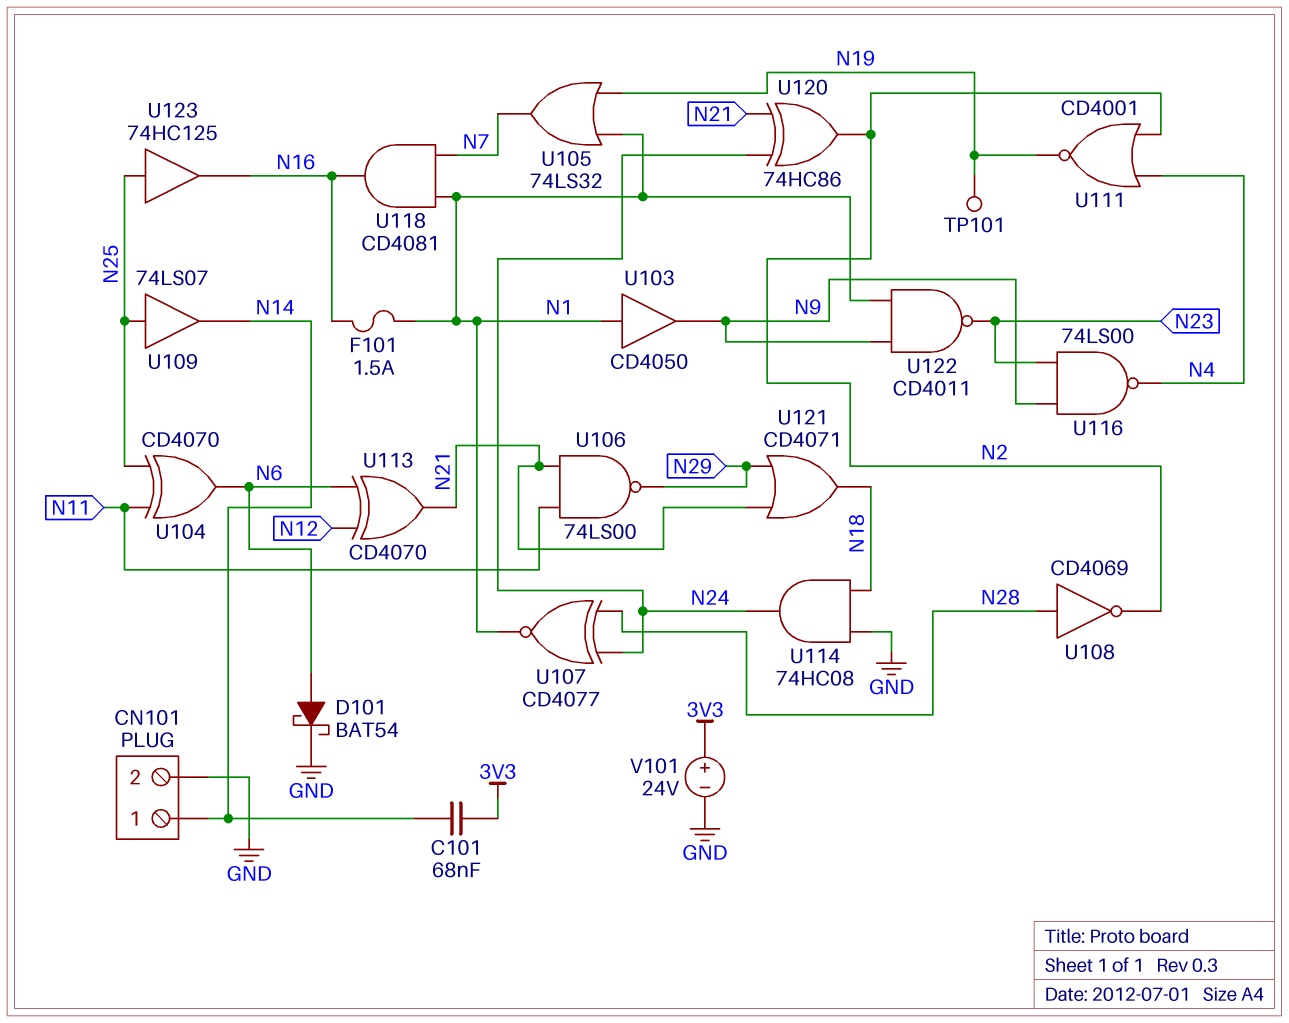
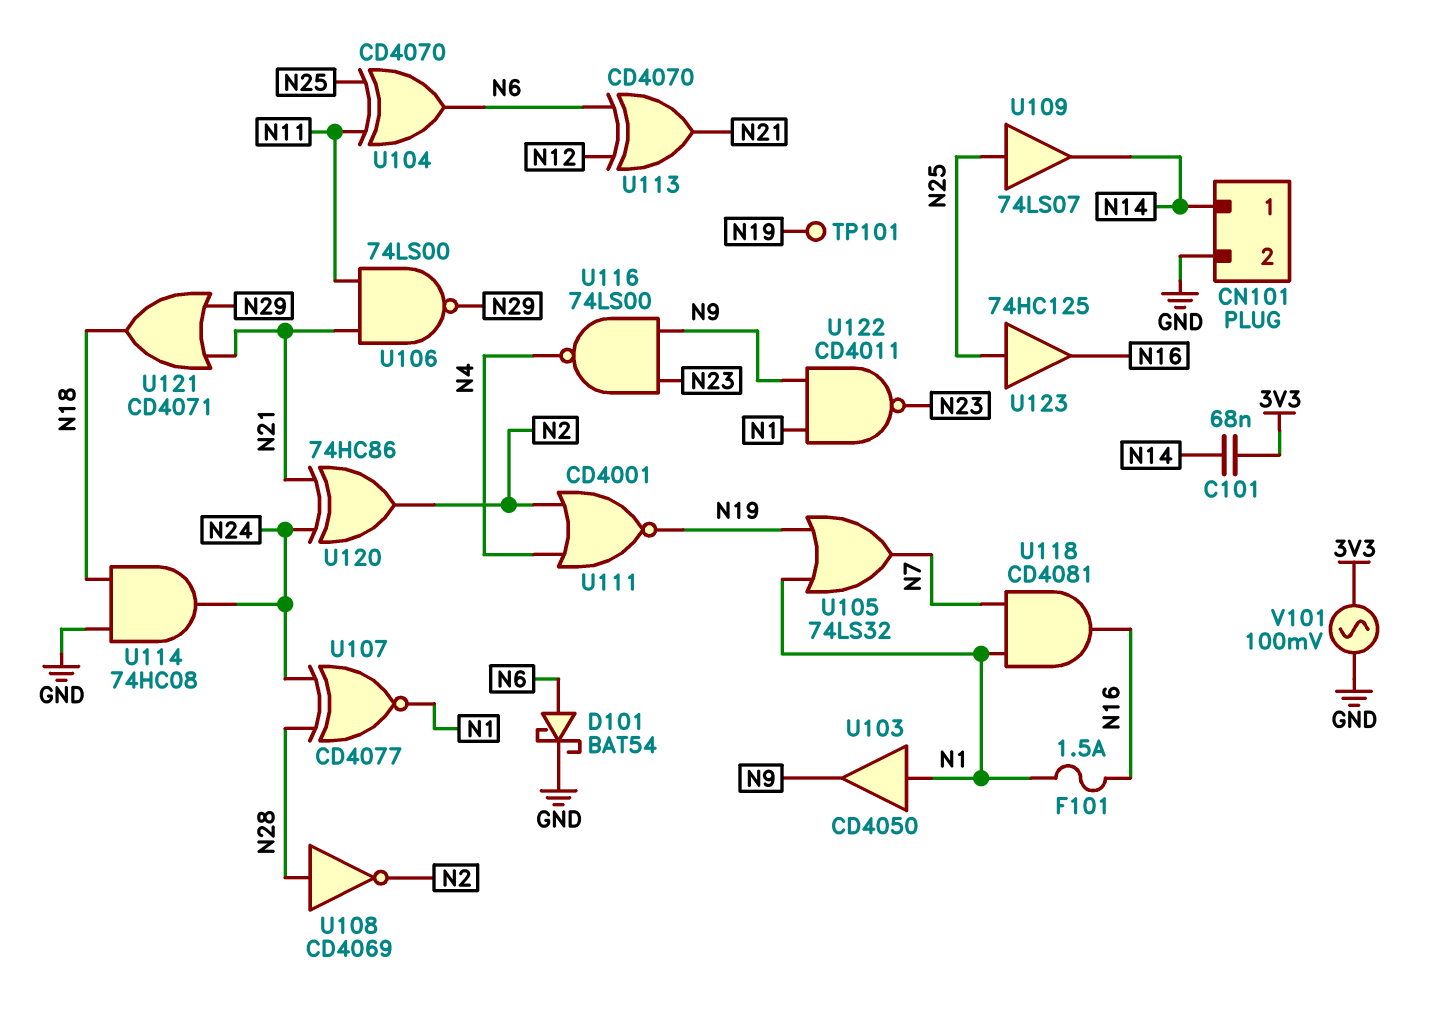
V101: 24V (plus 3V3, minus GND) -> AC 100mV (3V3, GND)

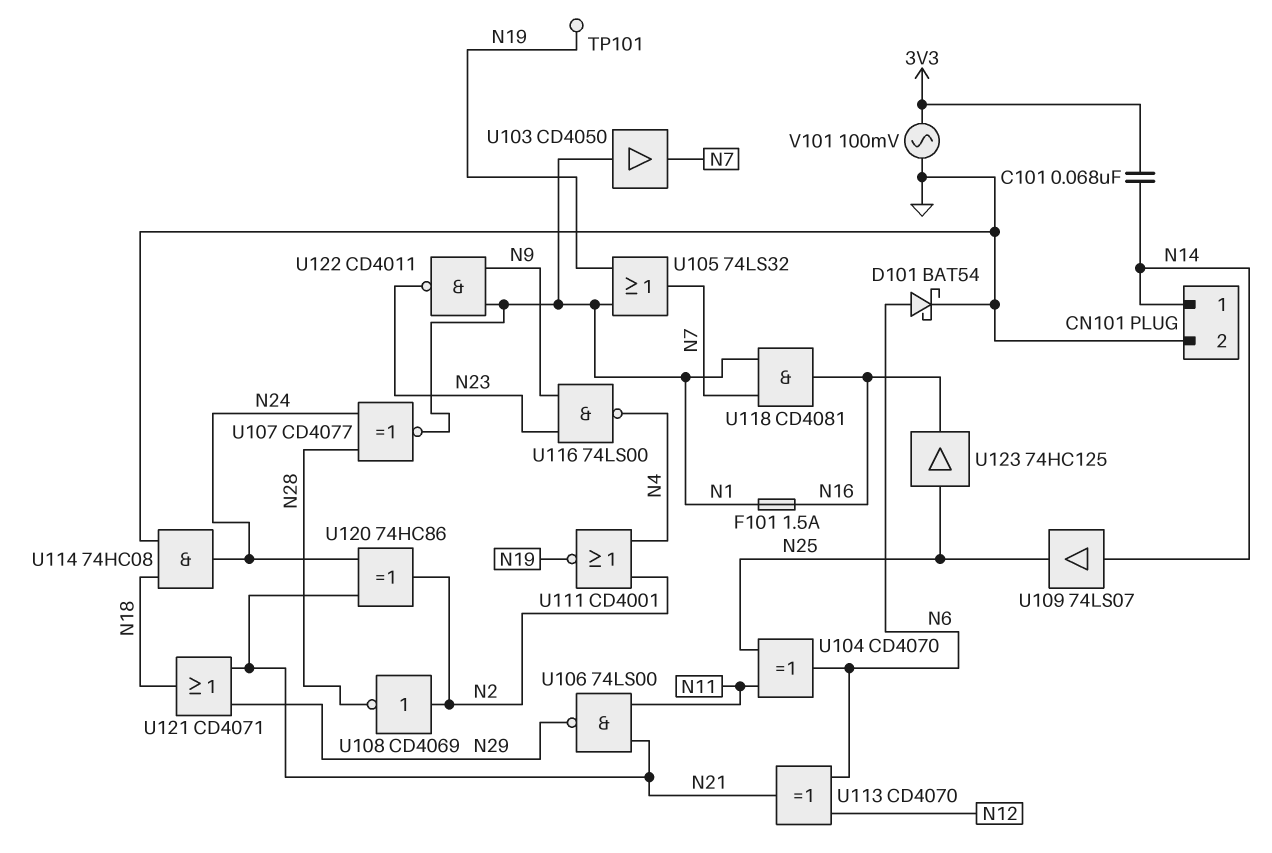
U103: buffer CD4050 (in N1, out N9) -> buffer CD4050 (in N1, out N7)
U108: NOT CD4069 (in N28, out N2) -> NOT CD4069 (in N2, out N28)
U109: buffer 74LS07 (in N25, out N14) -> buffer 74LS07 (in N14, out N25)

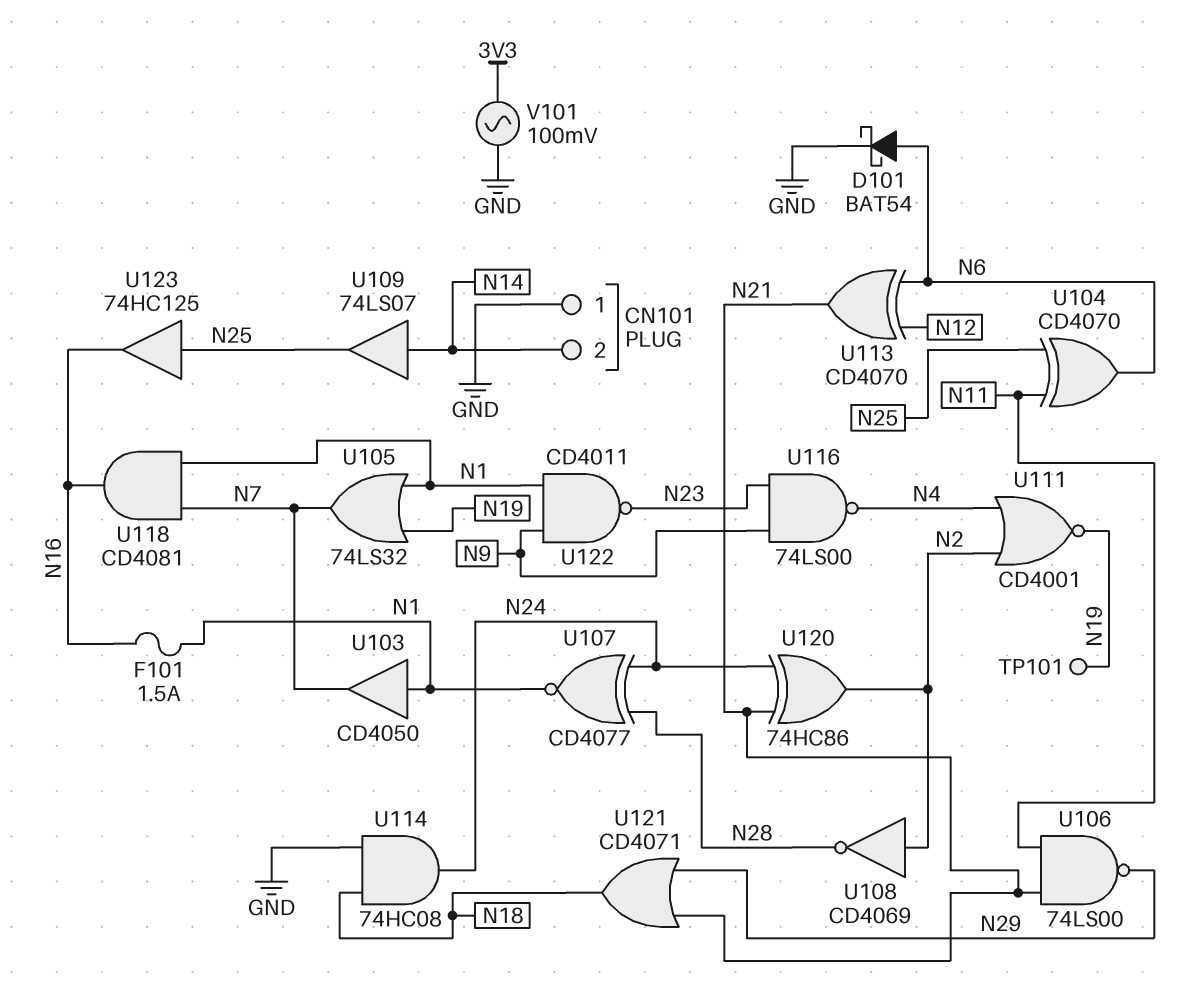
C101: 68nF (3V3, N14) -> none
CN101 pin 1: N14 -> GND
CN101 pin 2: GND -> N14

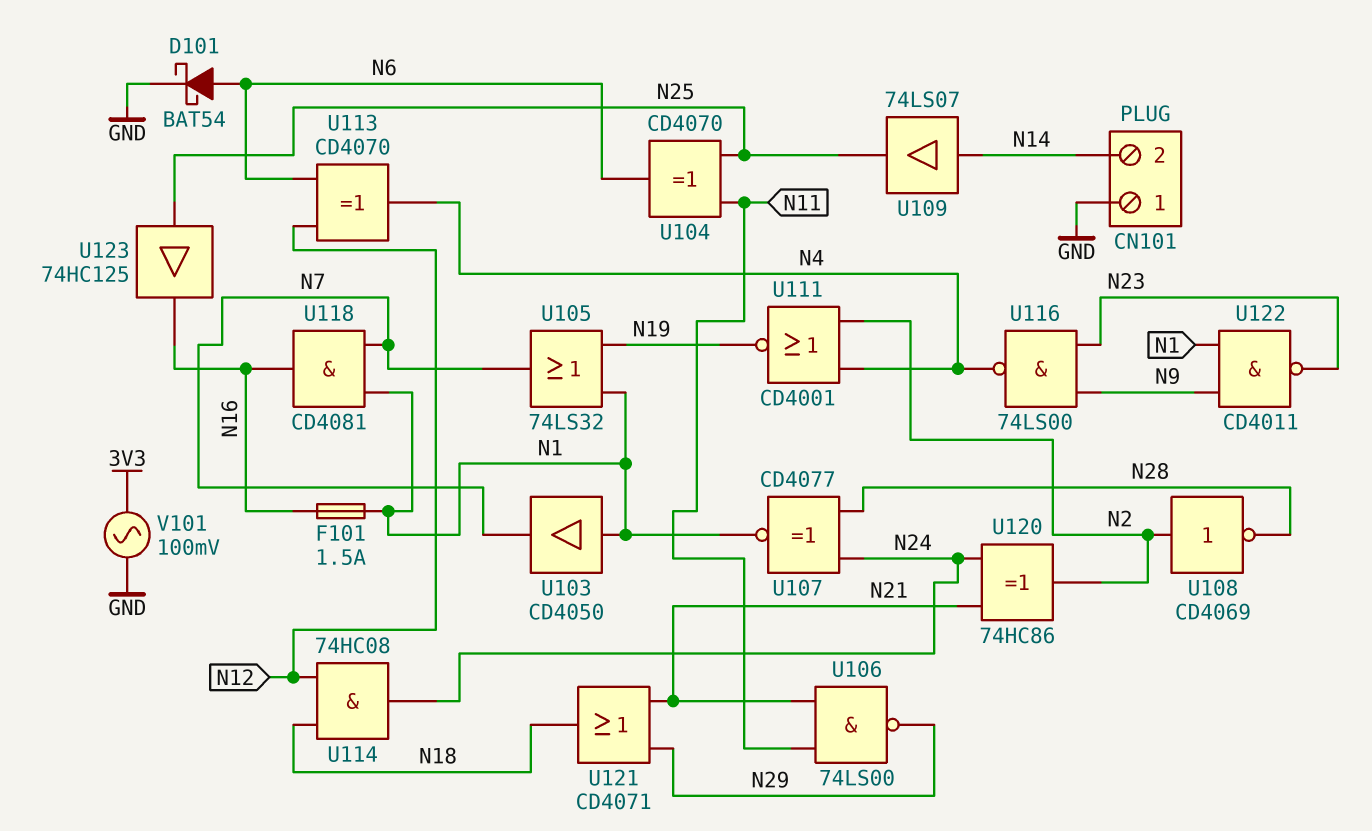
TP101: test point (N19) -> none
U113: XOR CD4070 (in N6, in N12, out N21) -> XOR CD4070 (in N6, in N12, out N4)
U114: AND 74HC08 (in GND, in N18, out N24) -> AND 74HC08 (in N12, in N18, out N24)

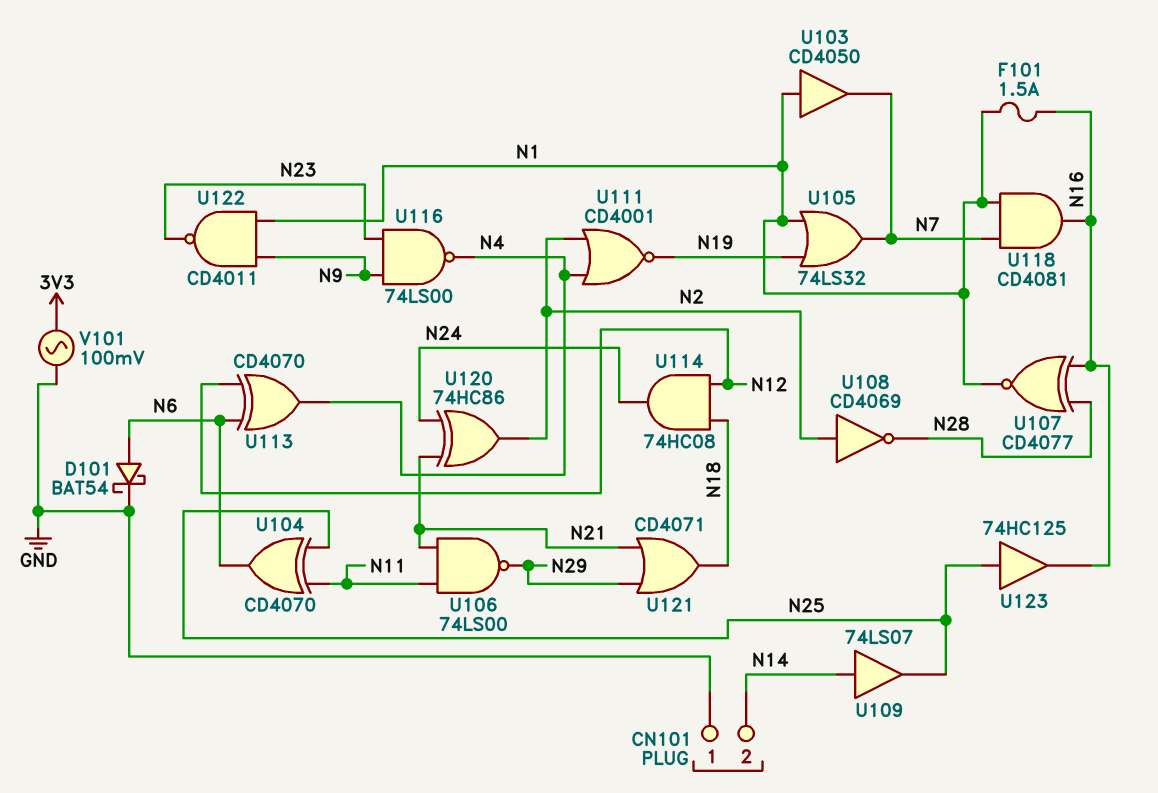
U107: XNOR CD4077 (in N24, in N28, out N1) -> XNOR CD4077 (in N16, in N28, out N1)

